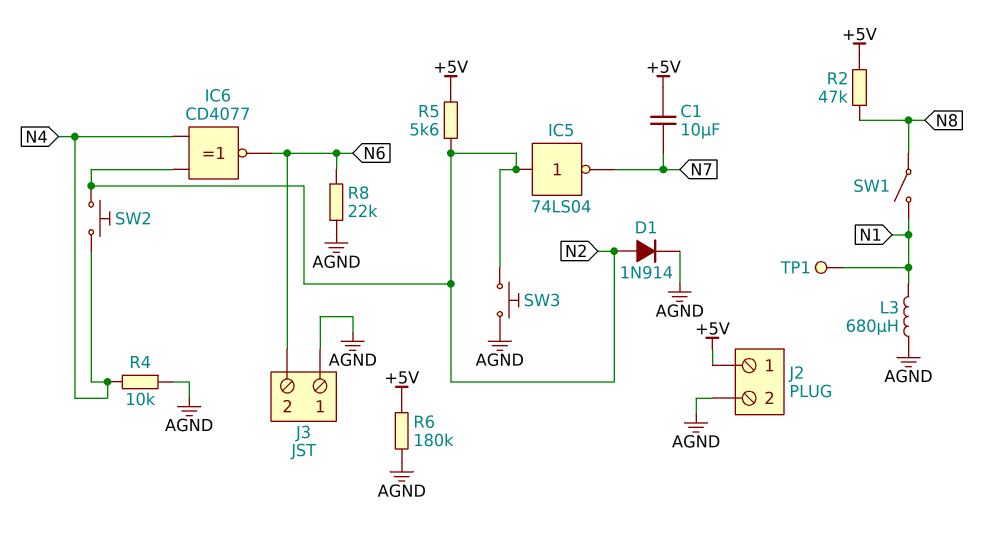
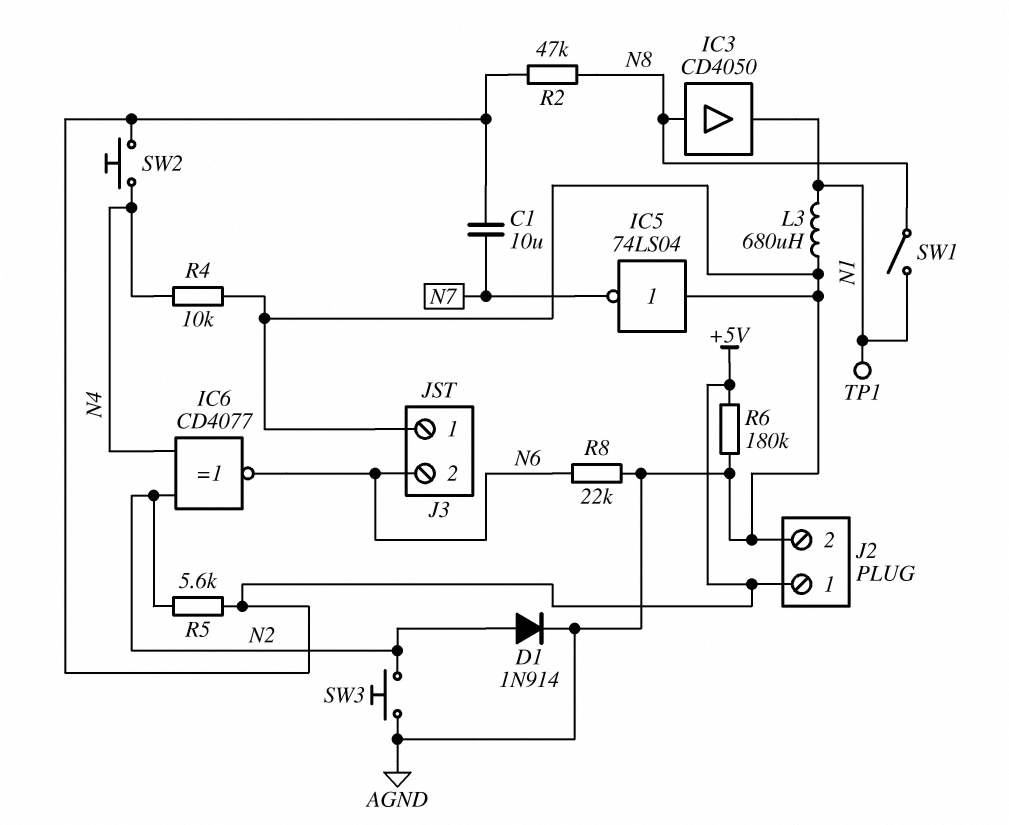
IC3: none -> buffer CD4050 (in N8, out N1)
IC5: NOT 74LS04 (in N2, out N7) -> NOT 74LS04 (in AGND, out N7)
SW2: button (N2, N4) -> button (+5V, N4)

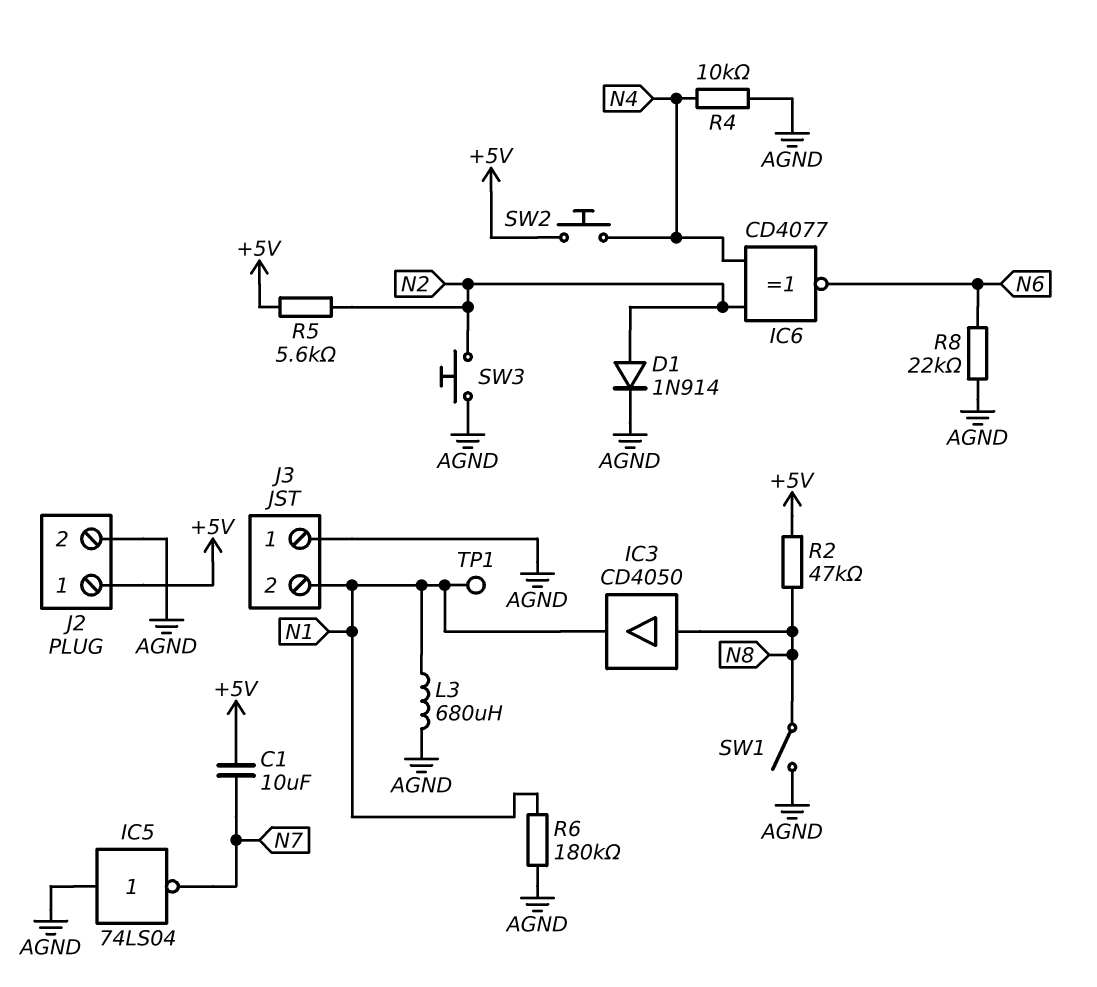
J3 pin 2: N6 -> N1
R6: 180k (+5V, AGND) -> 180k (AGND, N1)
SW1: switch (N1, N8) -> switch (AGND, N8)

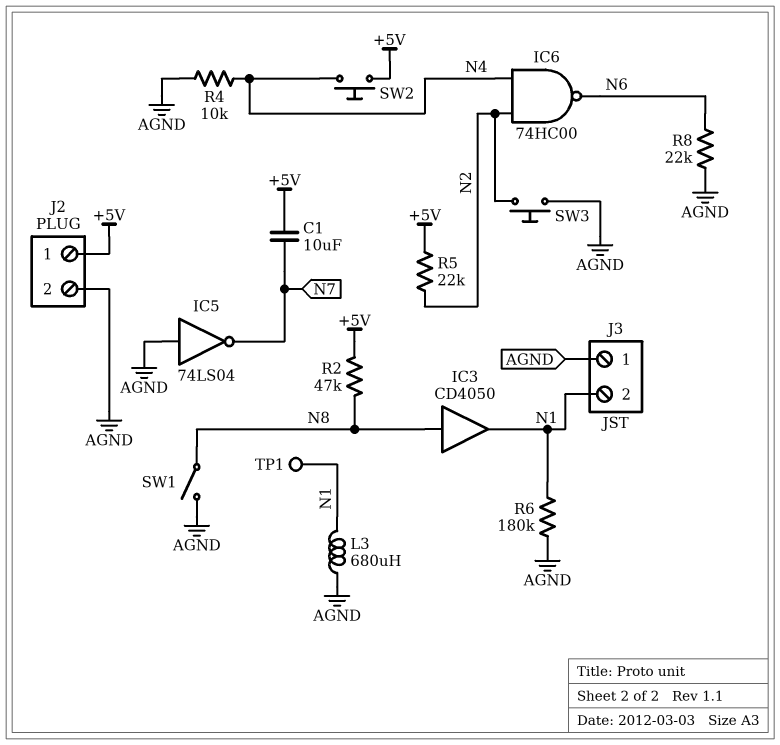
D1: diode 1N914 (A N2, K AGND) -> none
IC6: XNOR CD4077 (in N2, in N4, out N6) -> NAND 74HC00 (in N2, in N4, out N6)
R5: 5.6k (+5V, N2) -> 22k (+5V, N2)

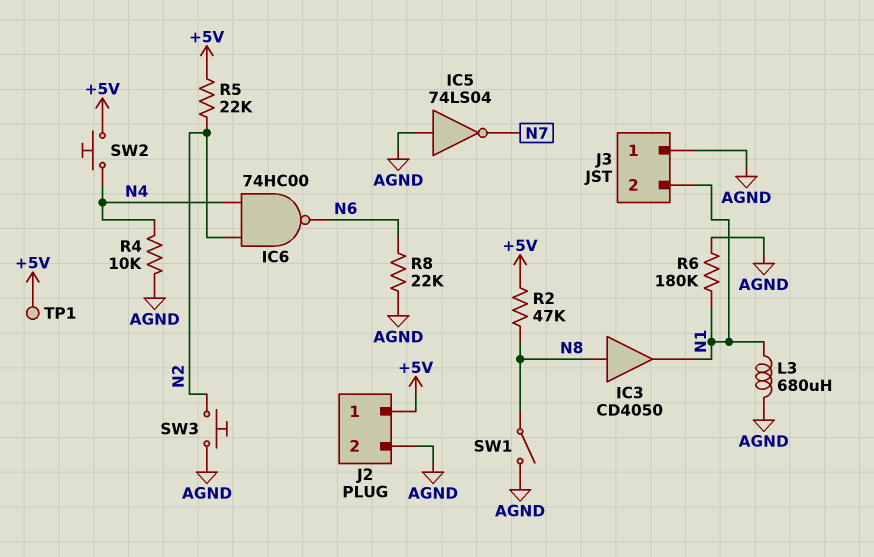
C1: 10uF (+5V, N7) -> none
TP1: test point (N1) -> test point (+5V)

